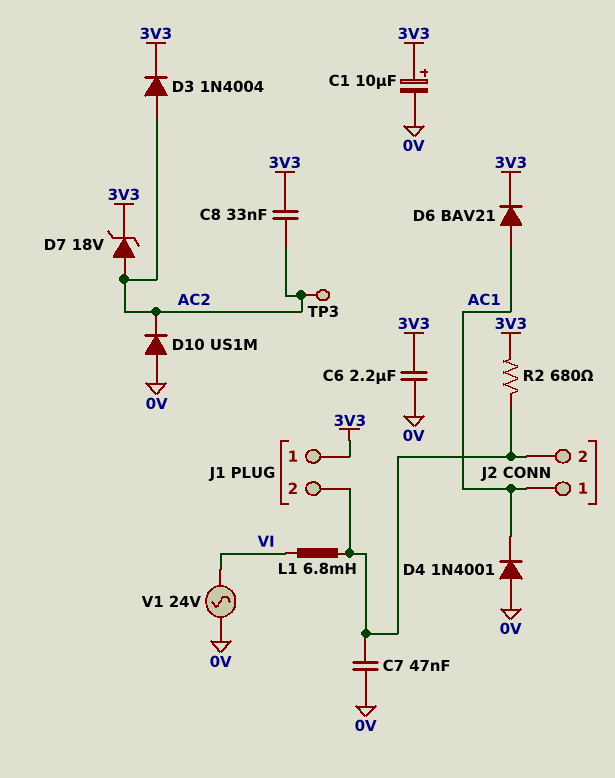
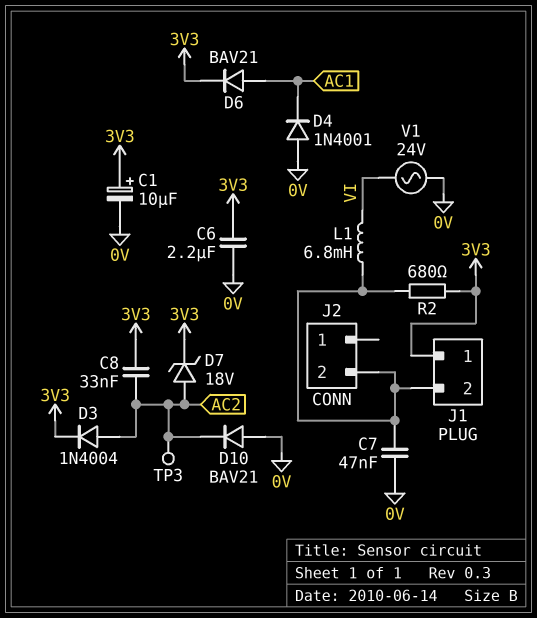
D10: diode US1M (A 0V, K AC2) -> diode BAV21 (A 0V, K AC2)
J2 pin 1: AC1 -> none

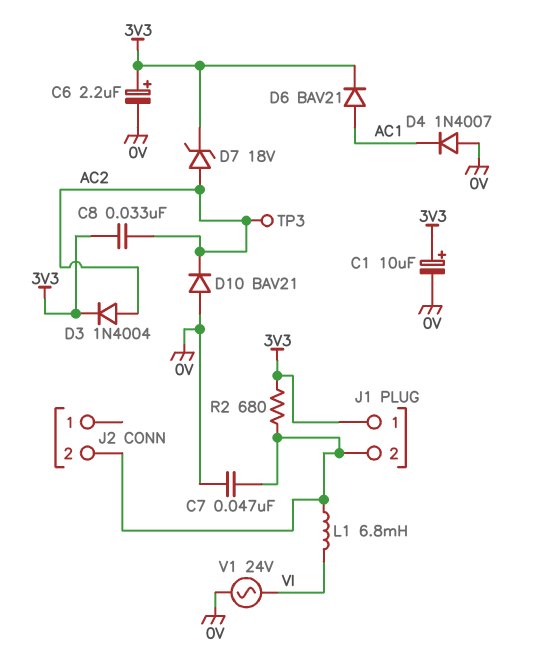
C6: 2.2uF (0V, 3V3) -> 2.2uF (plus 3V3, minus 0V)
D4: diode 1N4001 (A 0V, K AC1) -> diode 1N4007 (A 0V, K AC1)

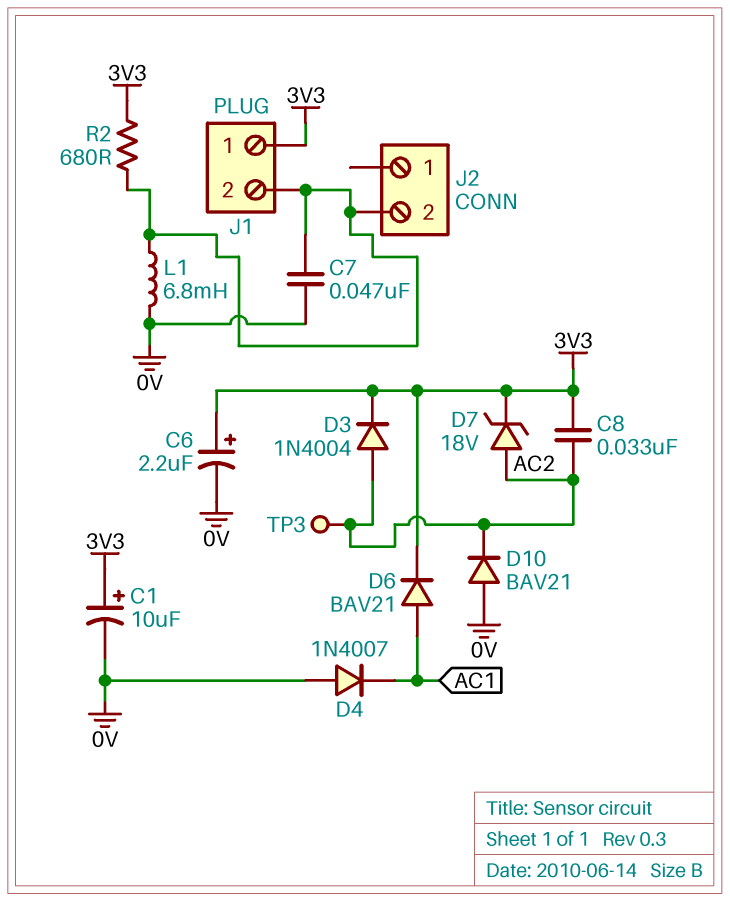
L1: 6.8mH (J1/2, VI) -> 6.8mH (0V, J1/2)
V1: AC 24V (0V, VI) -> none

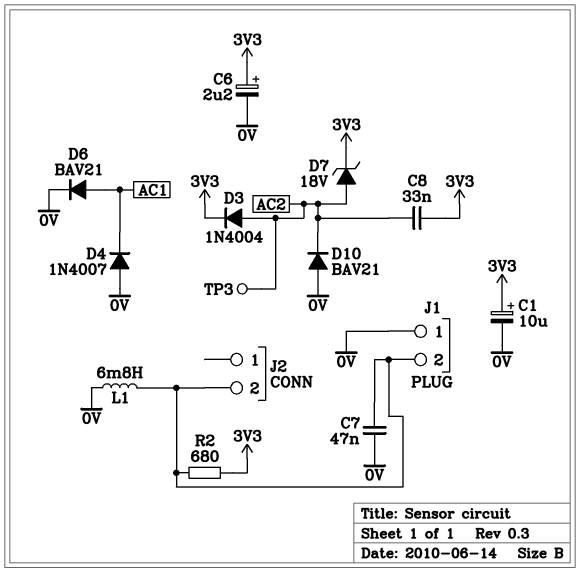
D6: diode BAV21 (A AC1, K 3V3) -> diode BAV21 (A AC1, K 0V)
J1 pin 1: 3V3 -> 0V

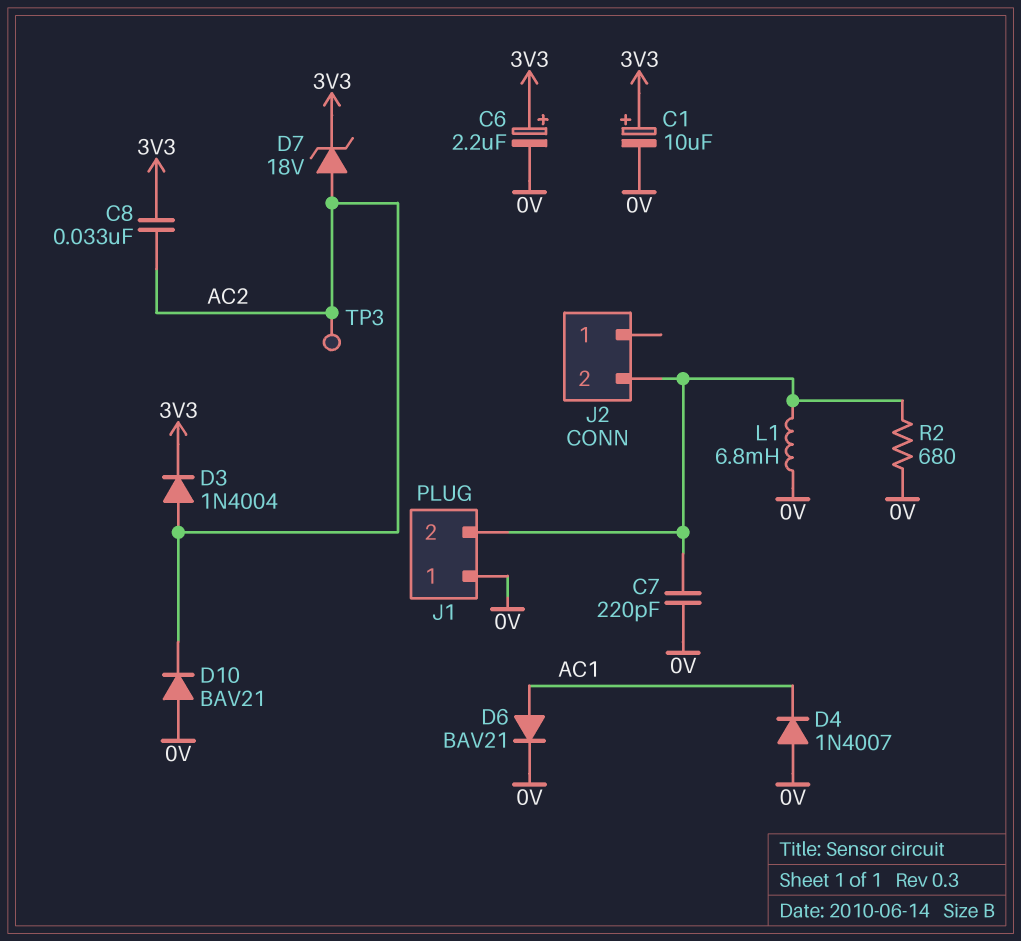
C7: 47nF (0V, J1/2) -> 220pF (0V, J1/2)
R2: 680 (3V3, J1/2) -> 680 (0V, J1/2)

